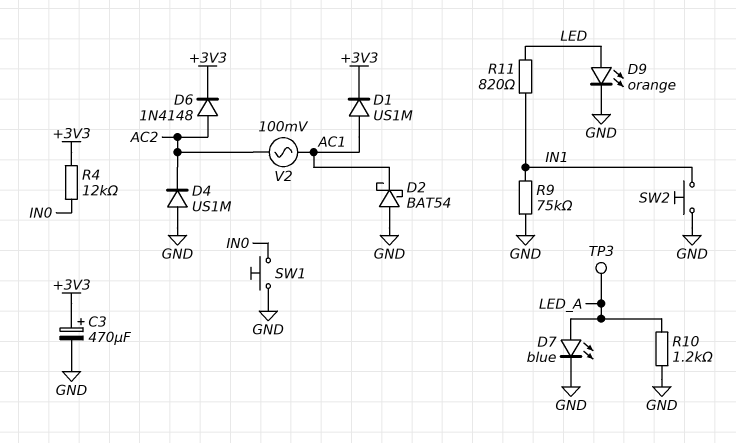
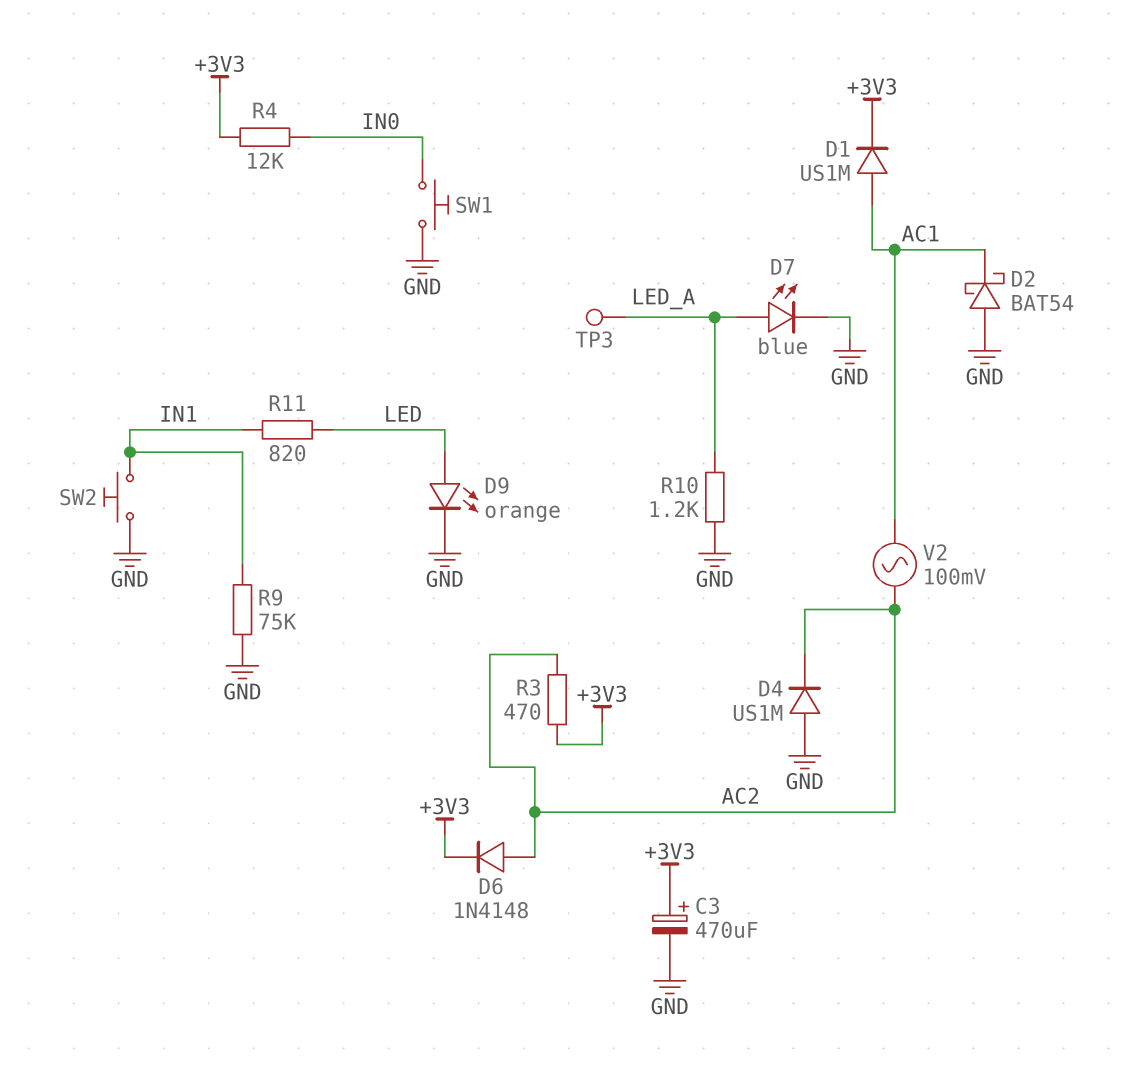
R3: none -> 470 (+3V3, AC2)

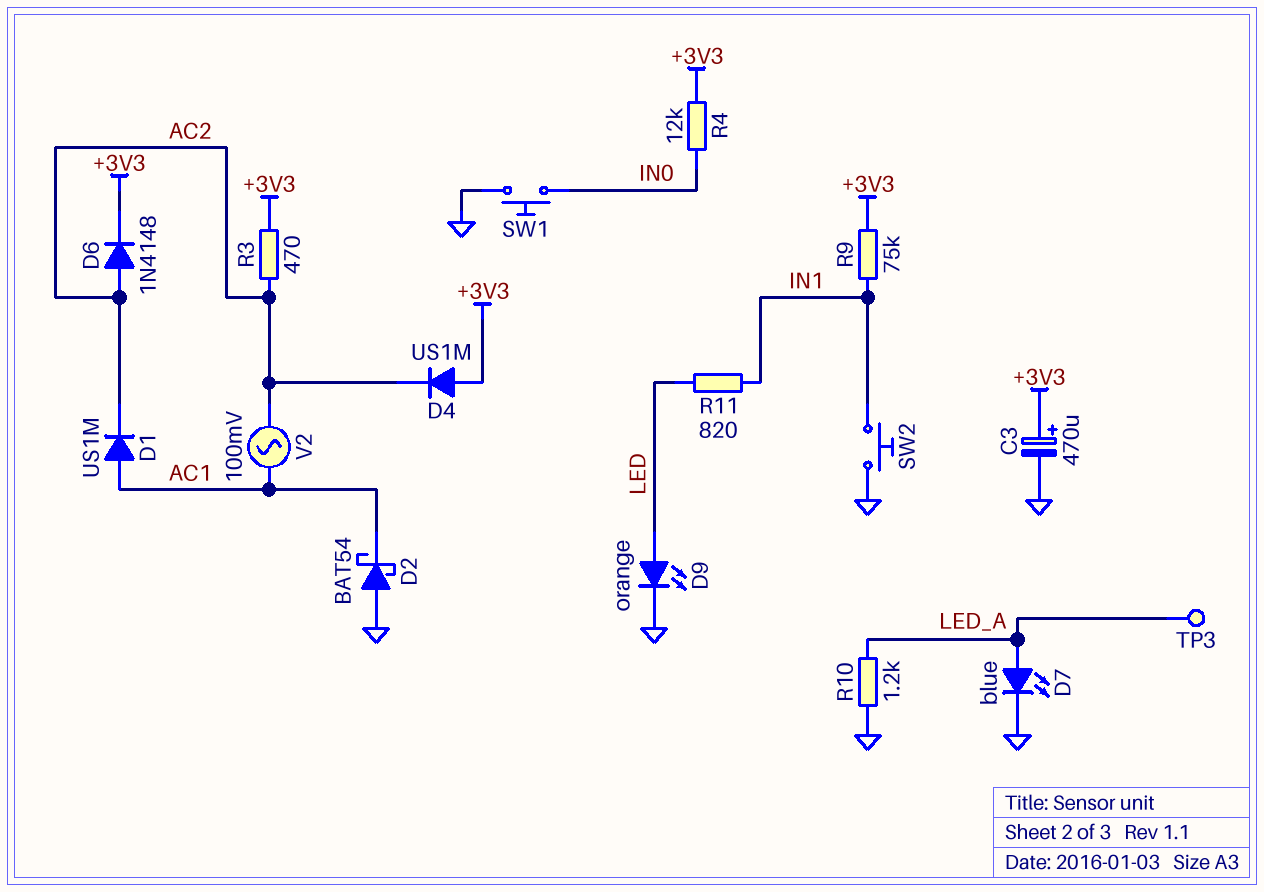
D1: diode US1M (A AC1, K +3V3) -> diode US1M (A AC1, K AC2)
D4: diode US1M (A GND, K AC2) -> diode US1M (A +3V3, K AC2)
R9: 75k (GND, IN1) -> 75k (+3V3, IN1)

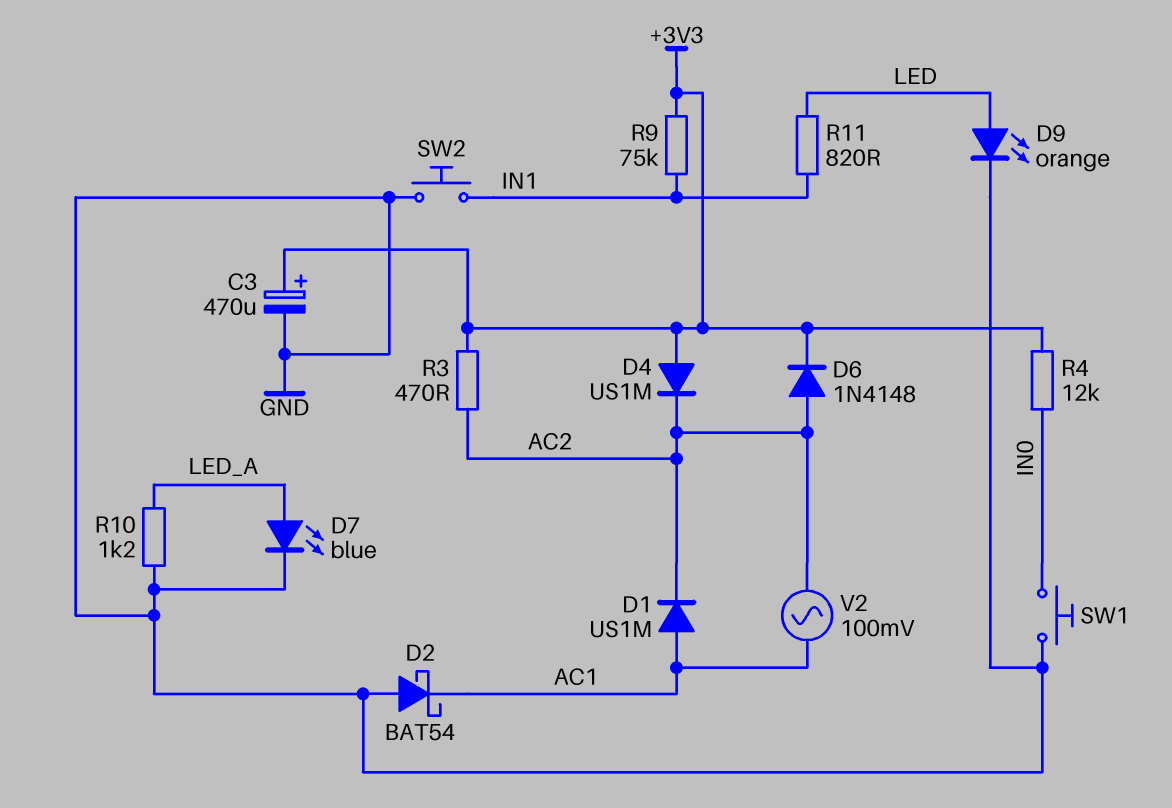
TP3: test point (LED_A) -> none

